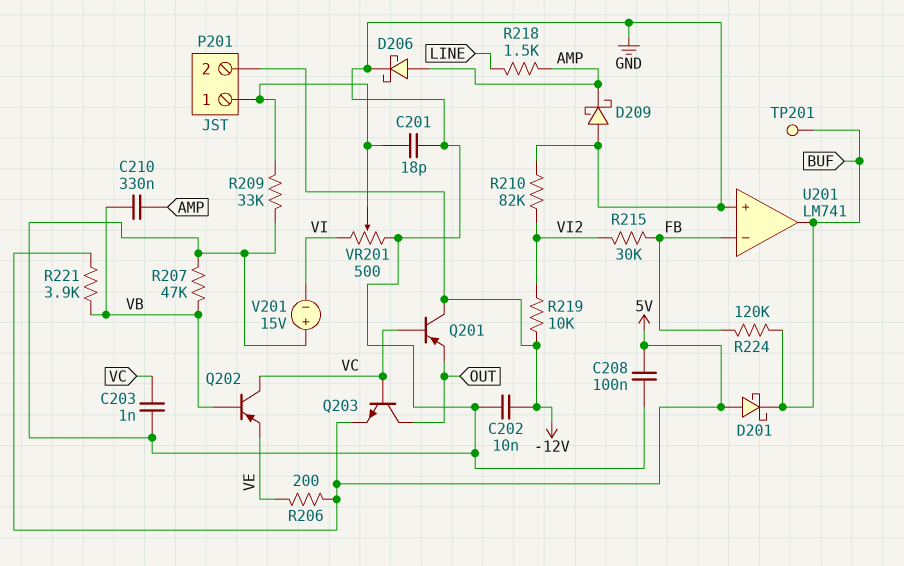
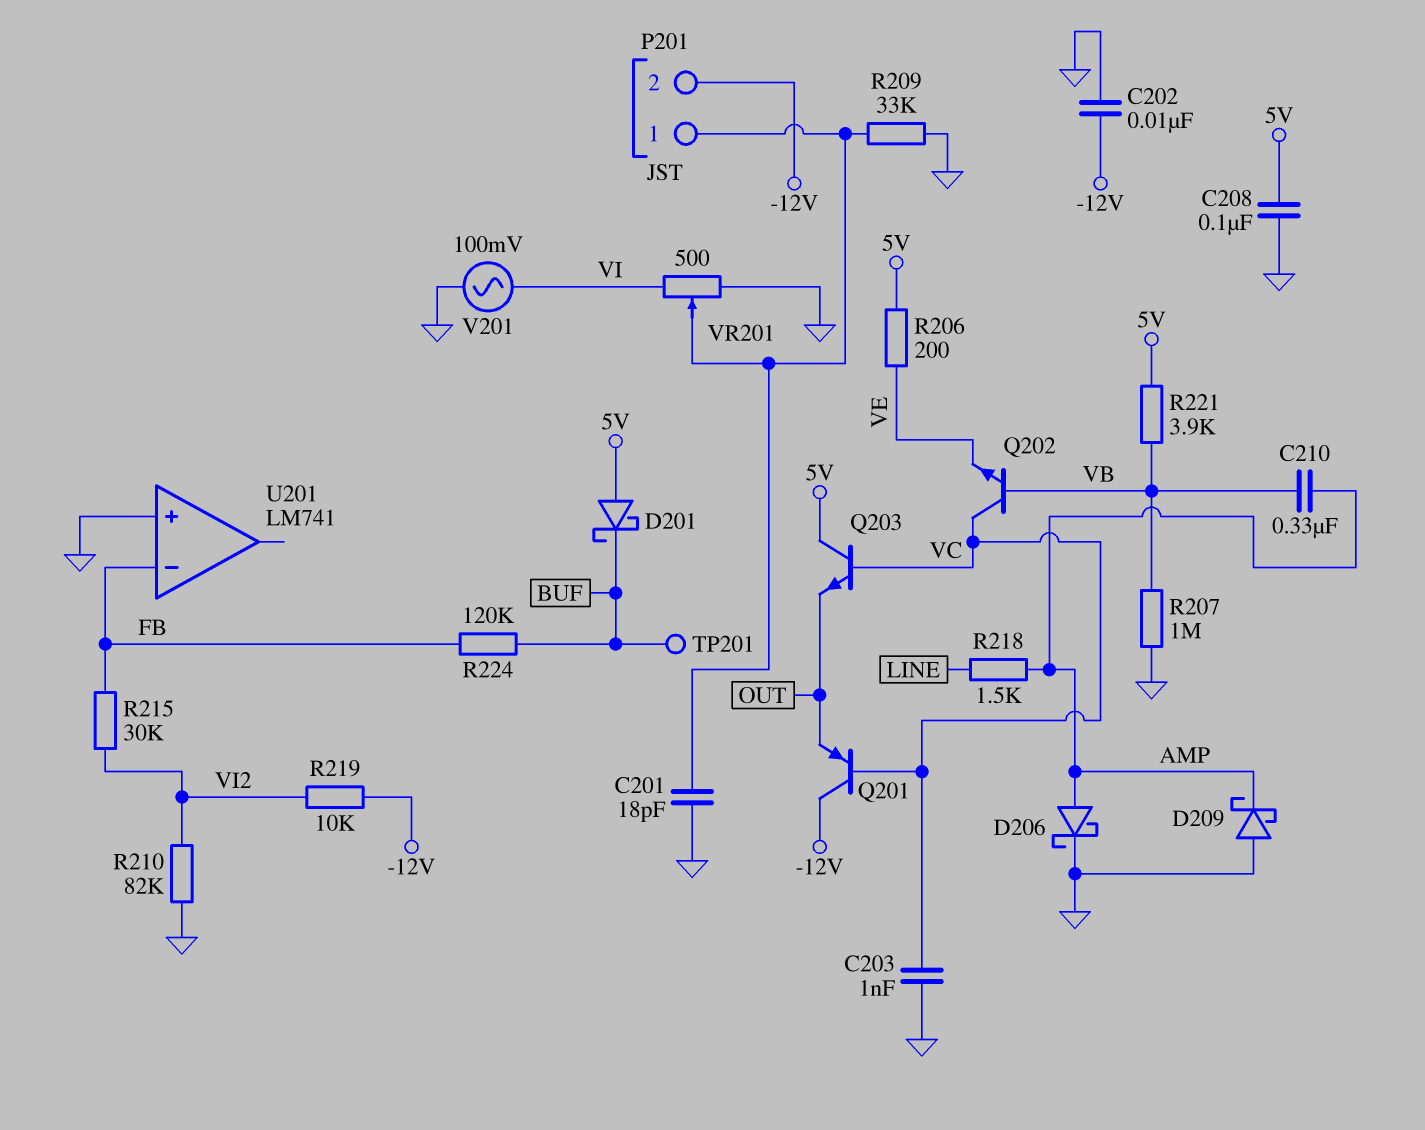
Q202: PNP (B VB, C VC, E VE) -> NPN (B VB, C VC, E VE)
Q203: NPN (B VC, C OUT, E 5V) -> NPN (B VC, C 5V, E OUT)
R207: 47k (GND, VB) -> 1M (GND, VB)
U201 pin out: BUF -> none
V201: 15V (plus GND, minus VI) -> AC 100mV (GND, VI)

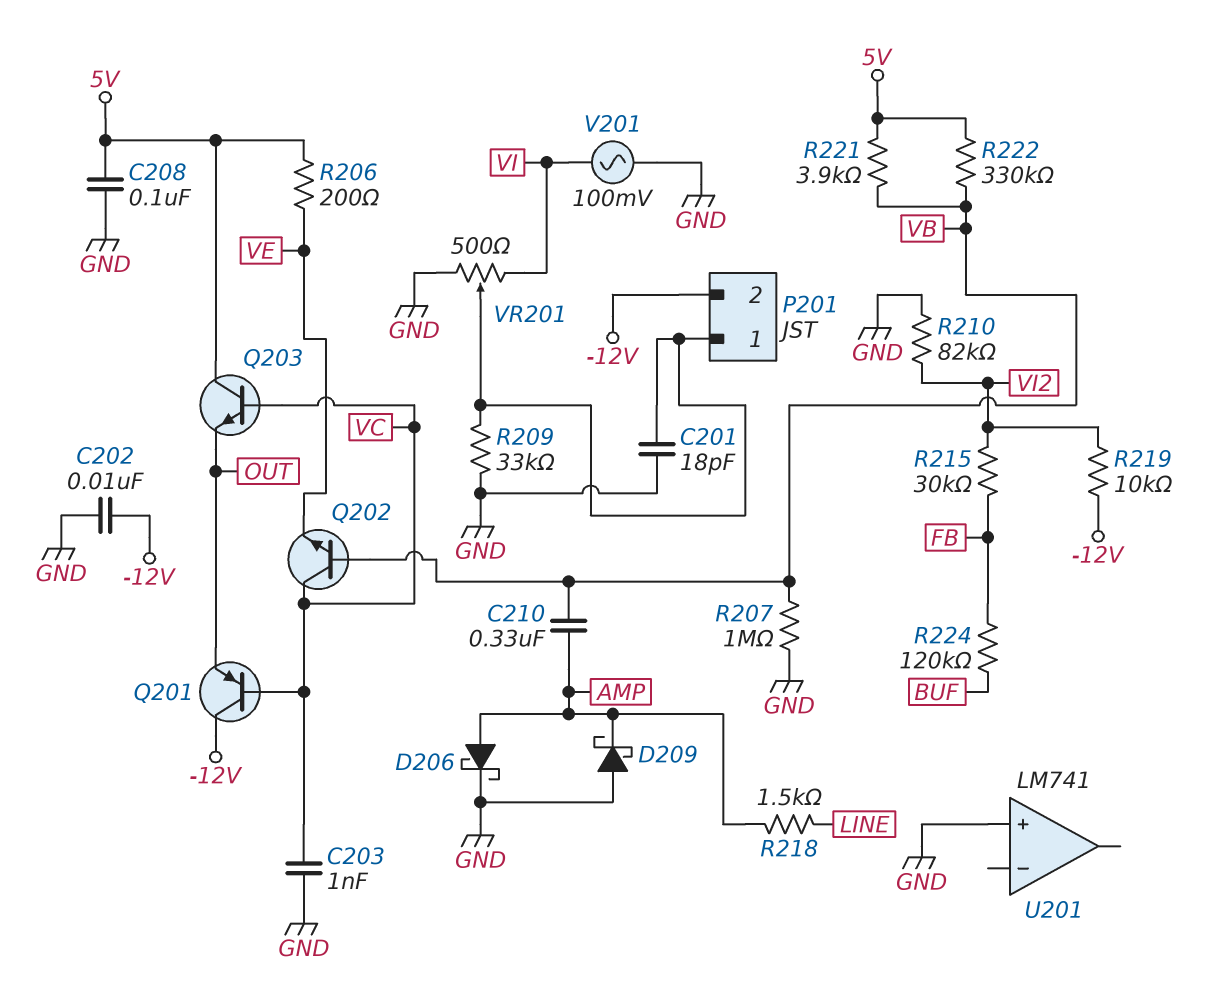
D201: schottky (A 5V, K BUF) -> none
R222: none -> 330k (5V, VB)
TP201: test point (BUF) -> none
U201 pin in-: FB -> none

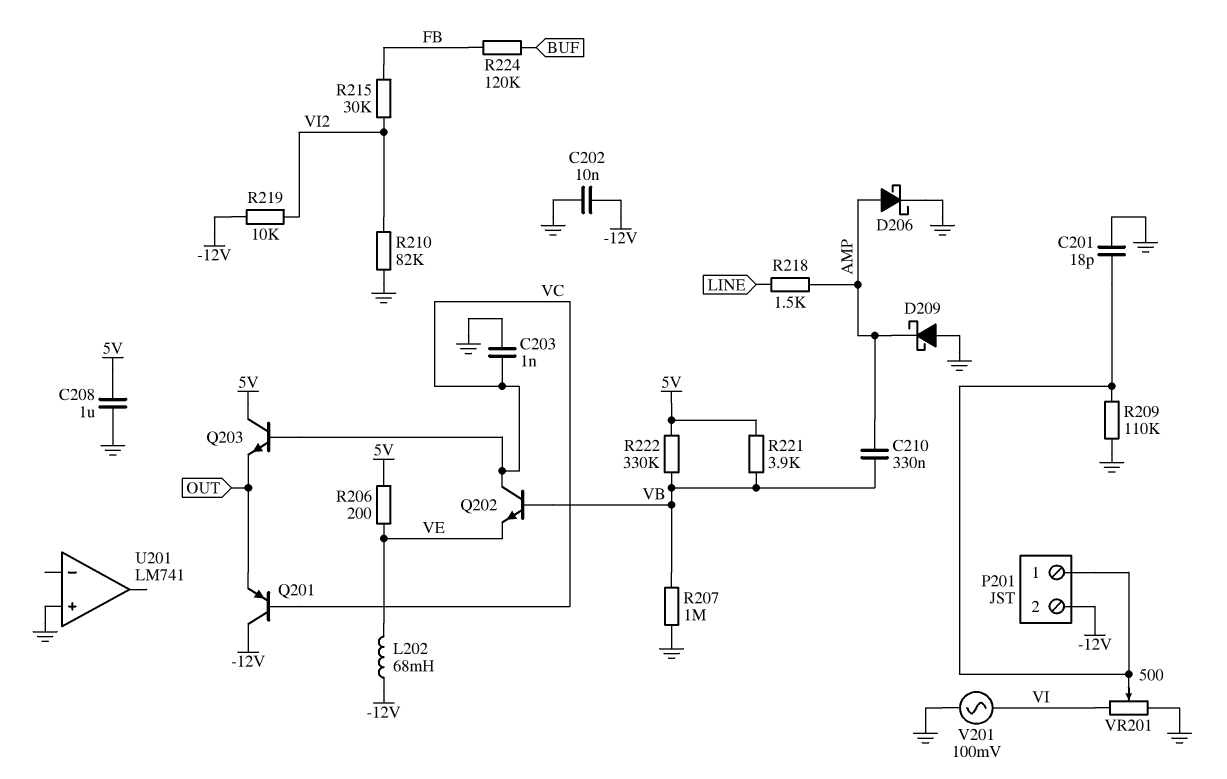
C208: 100nF (5V, GND) -> 1uF (5V, GND)
L202: none -> 68mH (-12V, VE)
R209: 33k (GND, P201/1) -> 110k (GND, P201/1)

